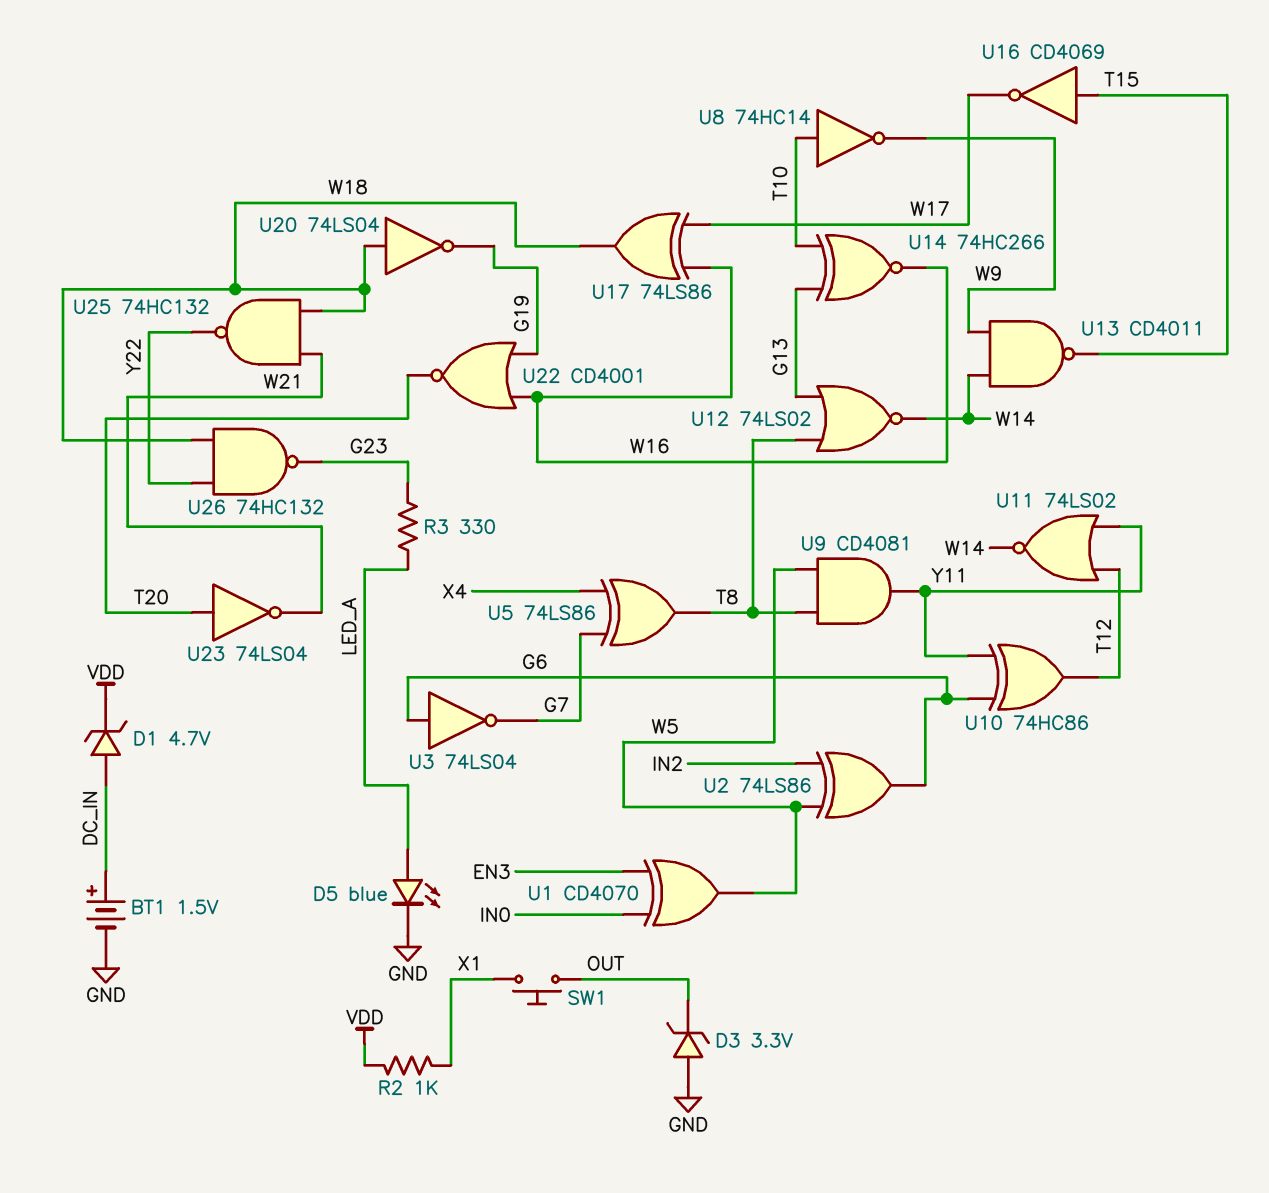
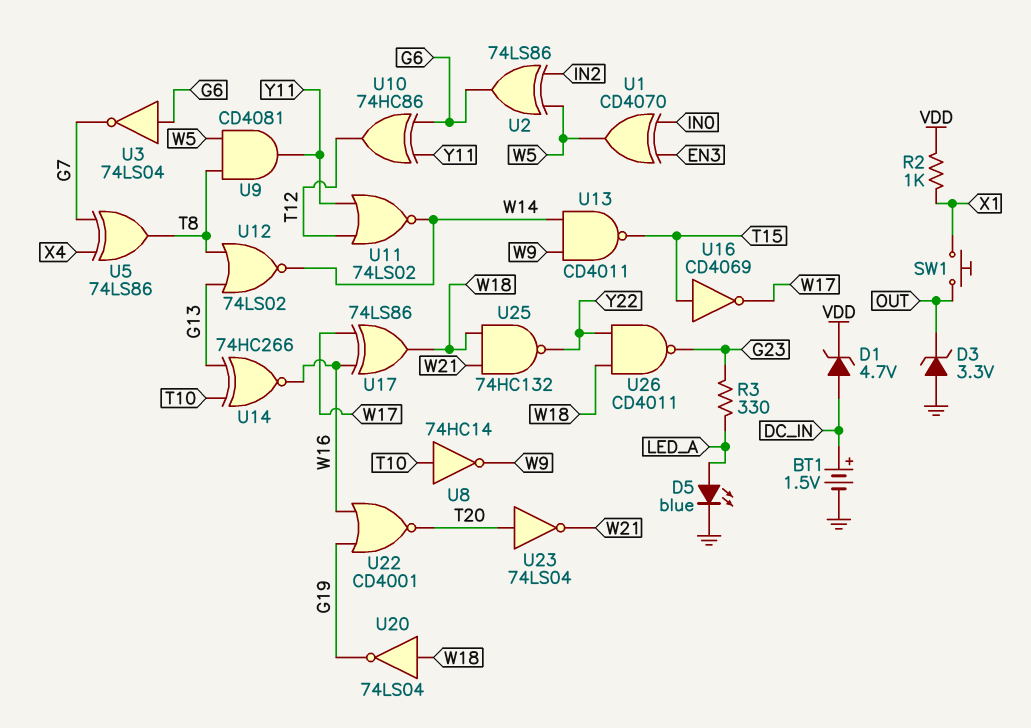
U26: NAND 74HC132 (in W18, in Y22, out G23) -> NAND CD4011 (in W18, in Y22, out G23)

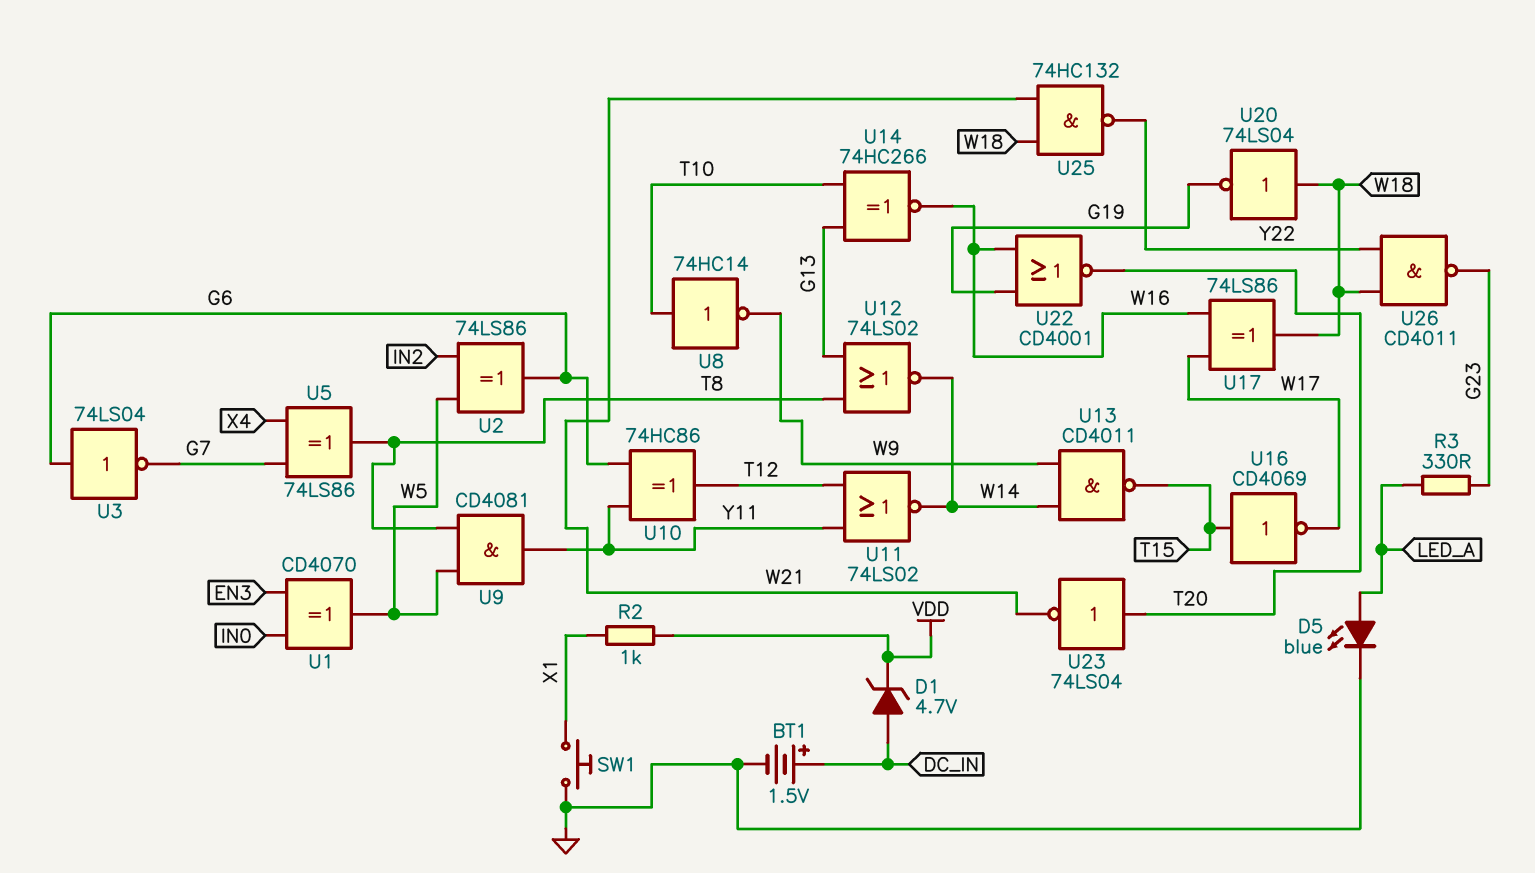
D3: zener 3.3V (A GND, K OUT) -> none
SW1: button (OUT, X1) -> button (GND, X1)

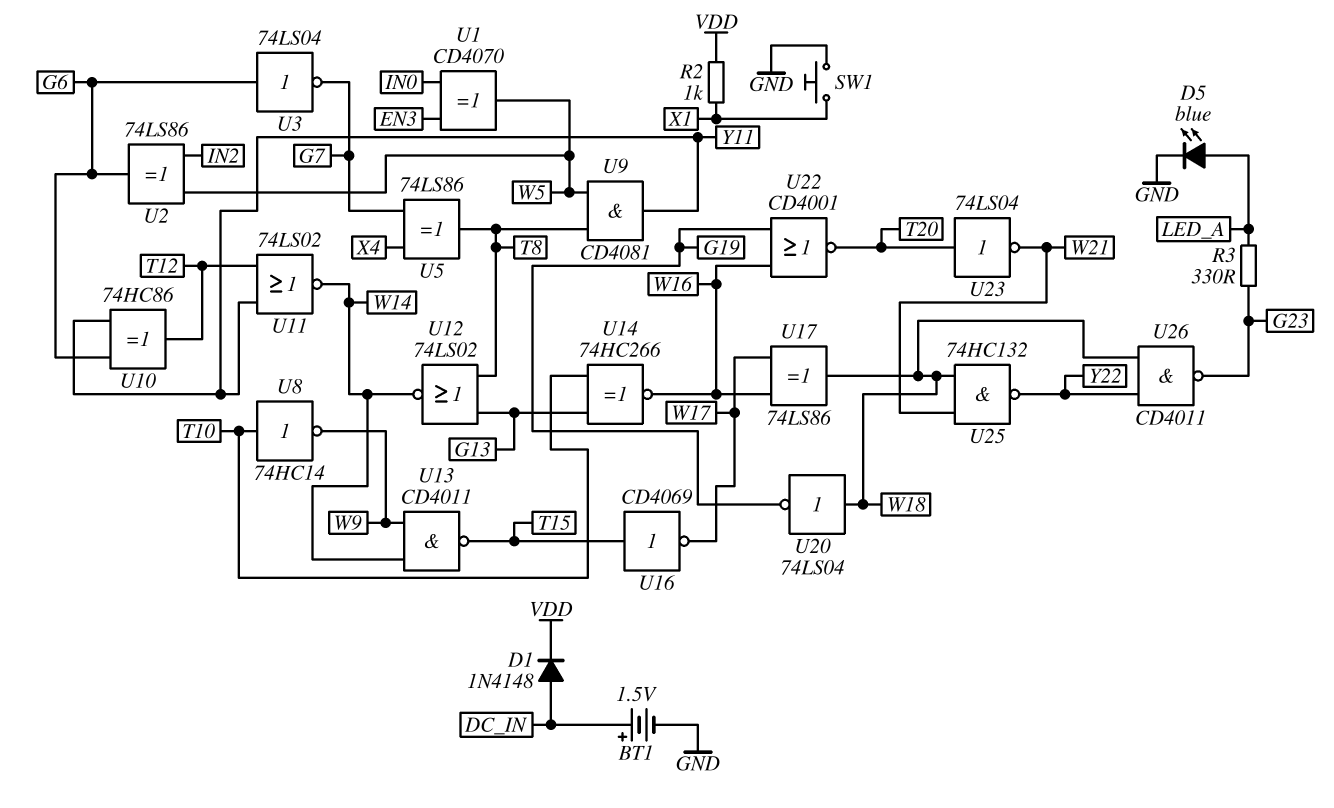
D1: zener 4.7V (A DC_IN, K VDD) -> diode 1N4148 (A DC_IN, K VDD)

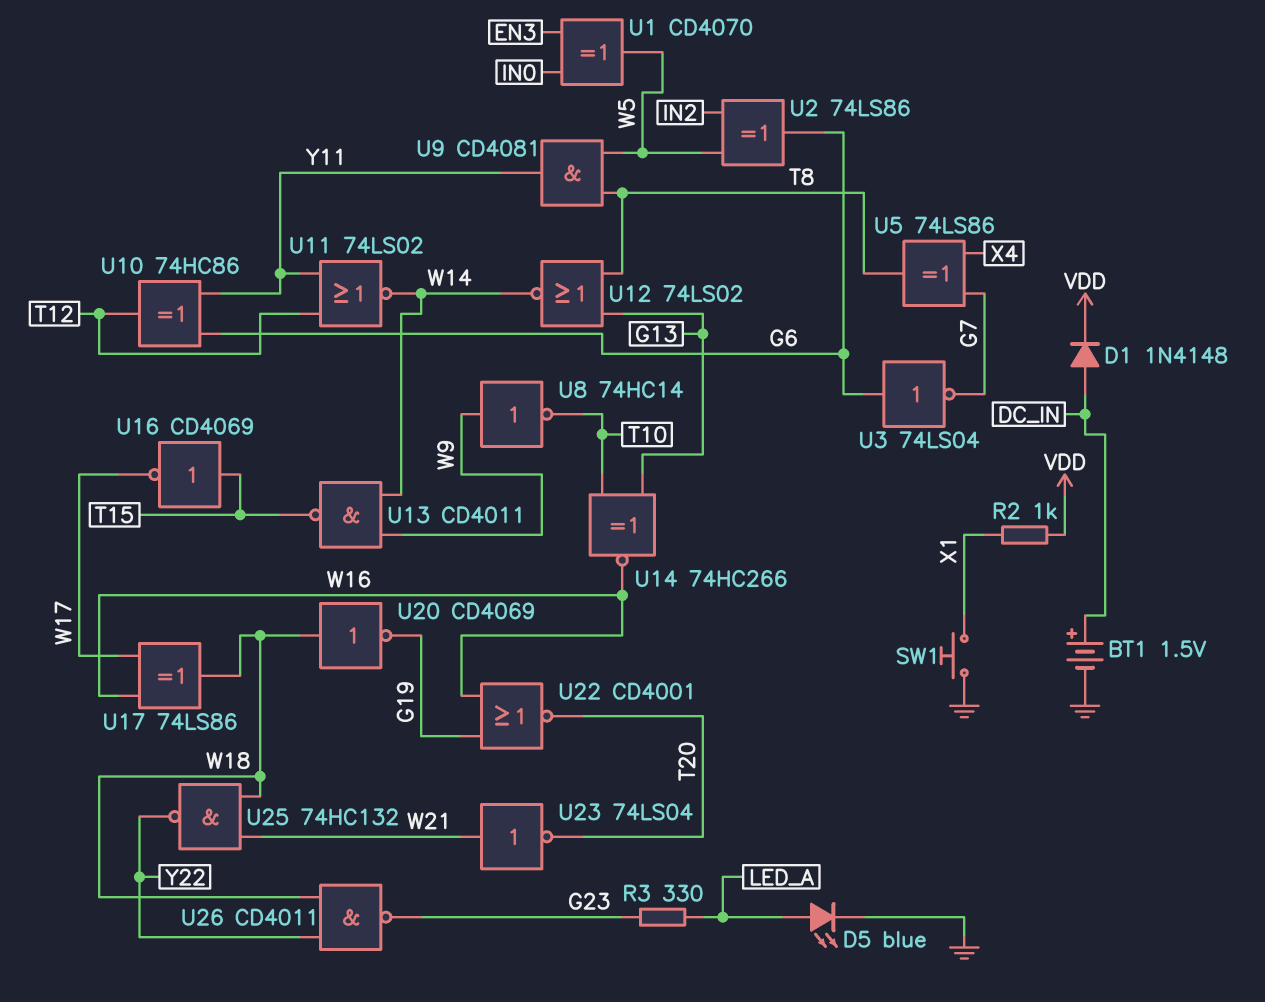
U8: NOT 74HC14 (in T10, out W9) -> NOT 74HC14 (in W9, out T10)
U20: NOT 74LS04 (in W18, out G19) -> NOT CD4069 (in W18, out G19)
U23: NOT 74LS04 (in T20, out W21) -> NOT 74LS04 (in W21, out T20)

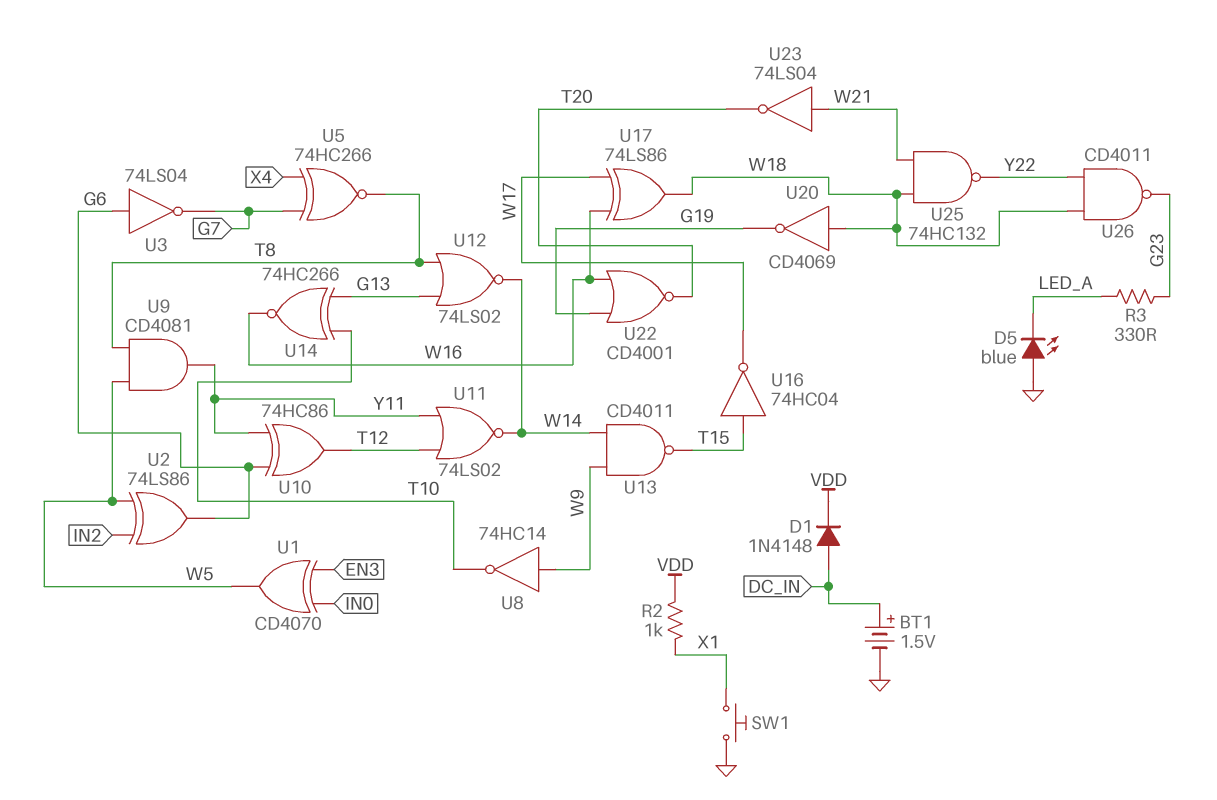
D5: LED blue (A LED_A, K GND) -> LED blue (A GND, K LED_A)
U5: XOR 74LS86 (in G7, in X4, out T8) -> XNOR 74HC266 (in G7, in X4, out T8)
U16: NOT CD4069 (in T15, out W17) -> NOT 74HC04 (in T15, out W17)

